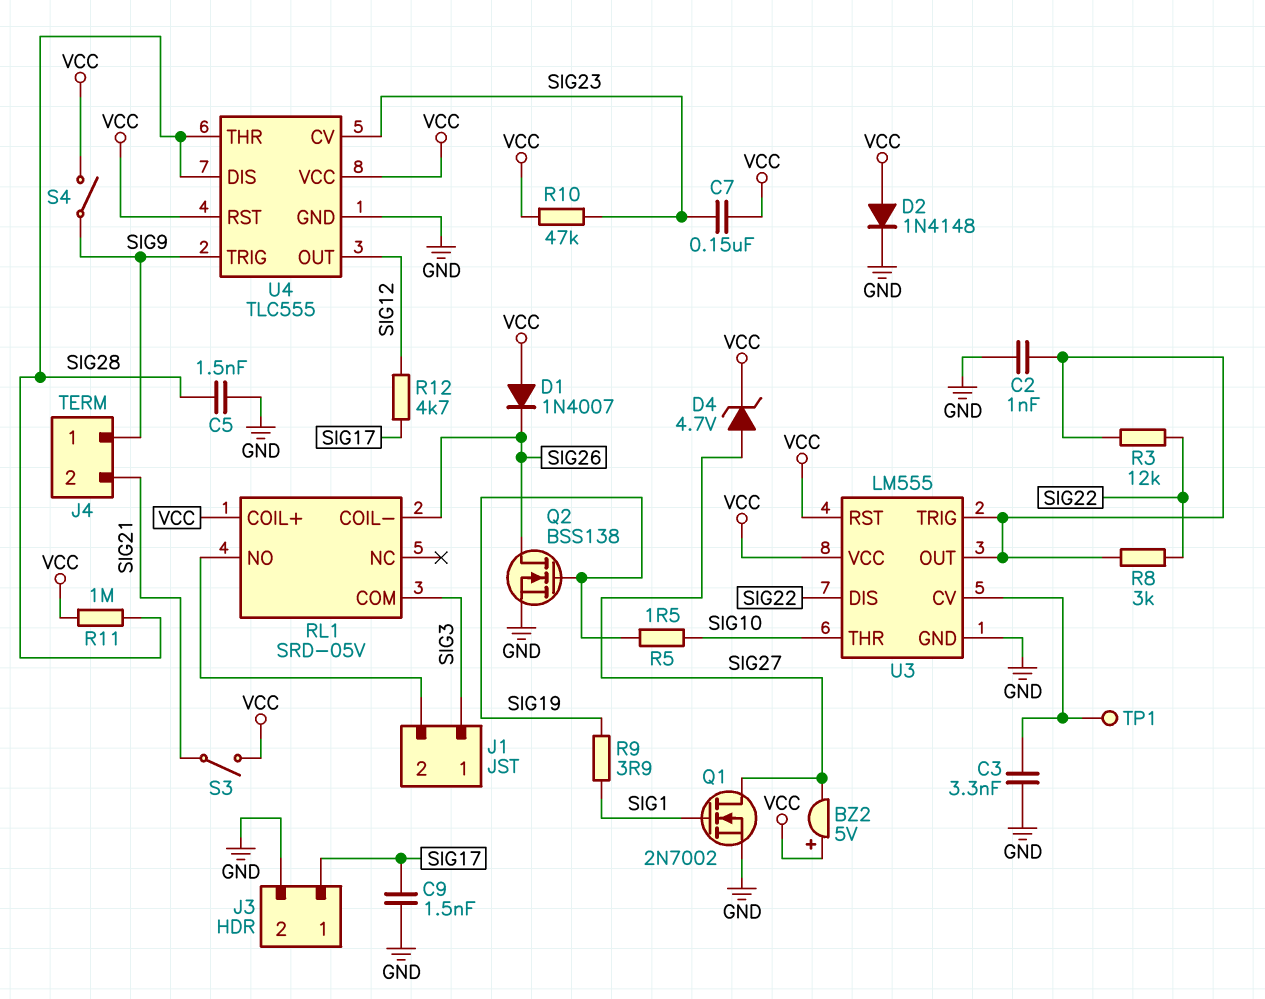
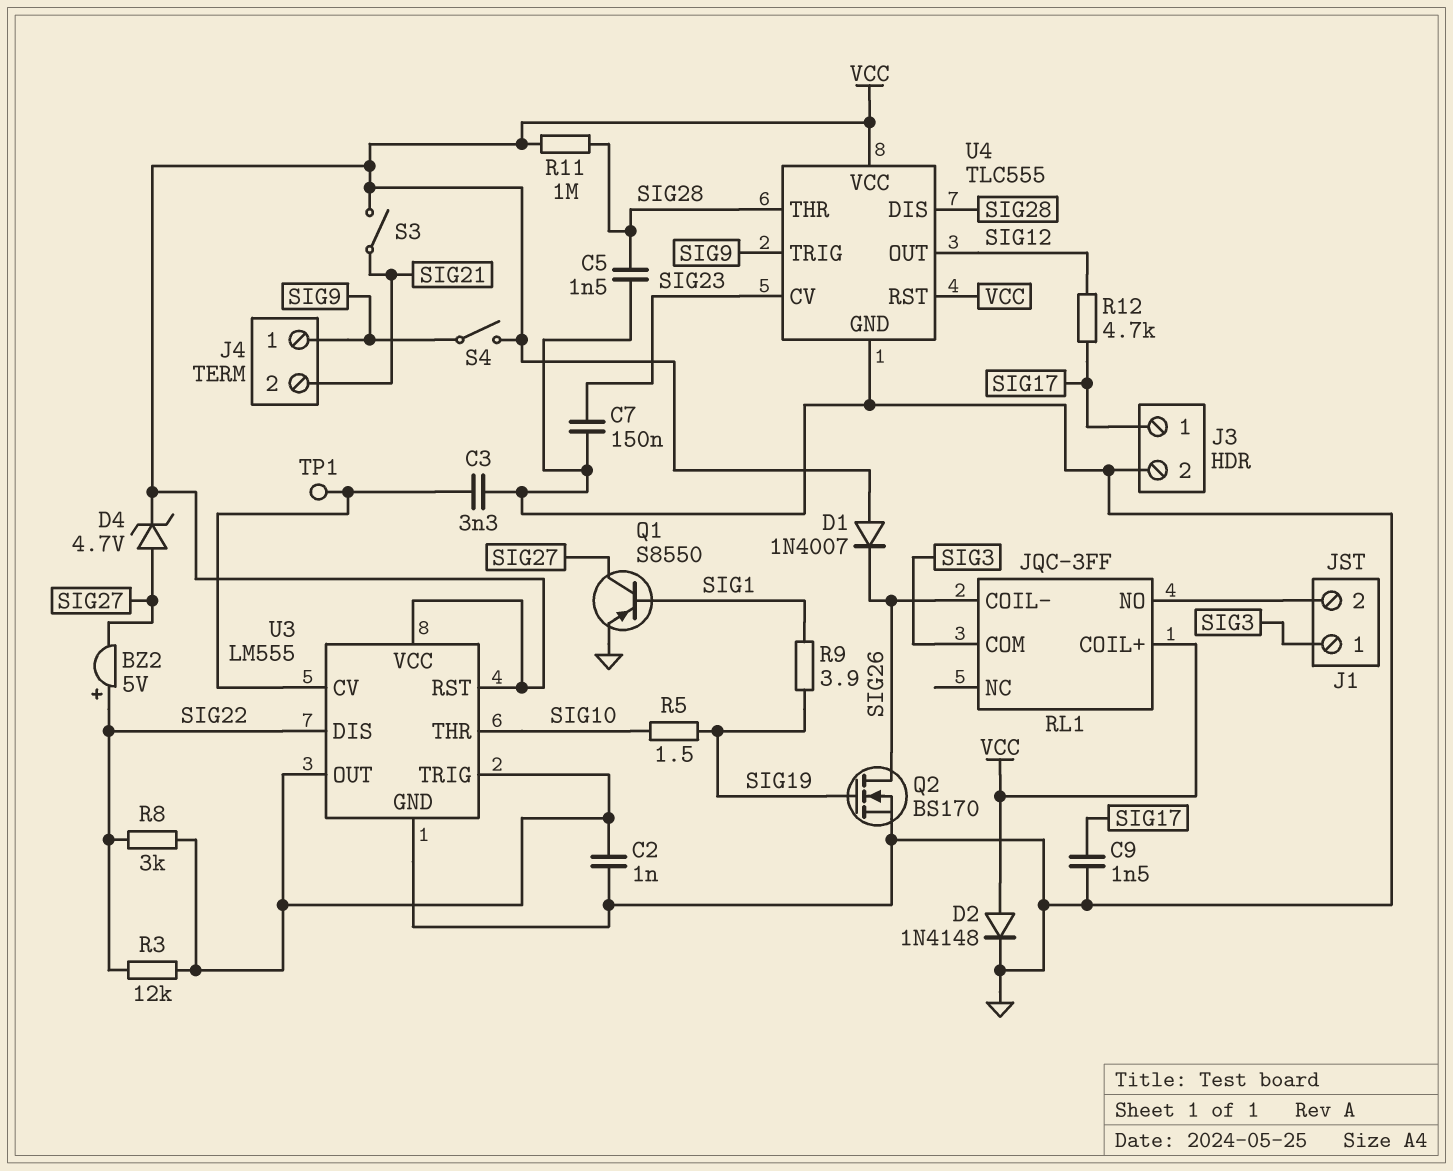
BZ2: buzzer 5V (plus VCC, minus SIG27) -> buzzer 5V (plus SIG22, minus SIG27)
C7: 150nF (SIG23, VCC) -> 150nF (GND, SIG23)
Q1: NMOS 2N7002 (G SIG1, D SIG27, S GND) -> PNP S8550 (B SIG1, C SIG27, E GND)
Q2: NMOS BSS138 (G SIG19, D SIG26, S GND) -> NMOS BS170 (G SIG19, D SIG26, S GND)
R10: 47k (SIG23, VCC) -> none
RL1: SRD-05V -> JQC-3FF

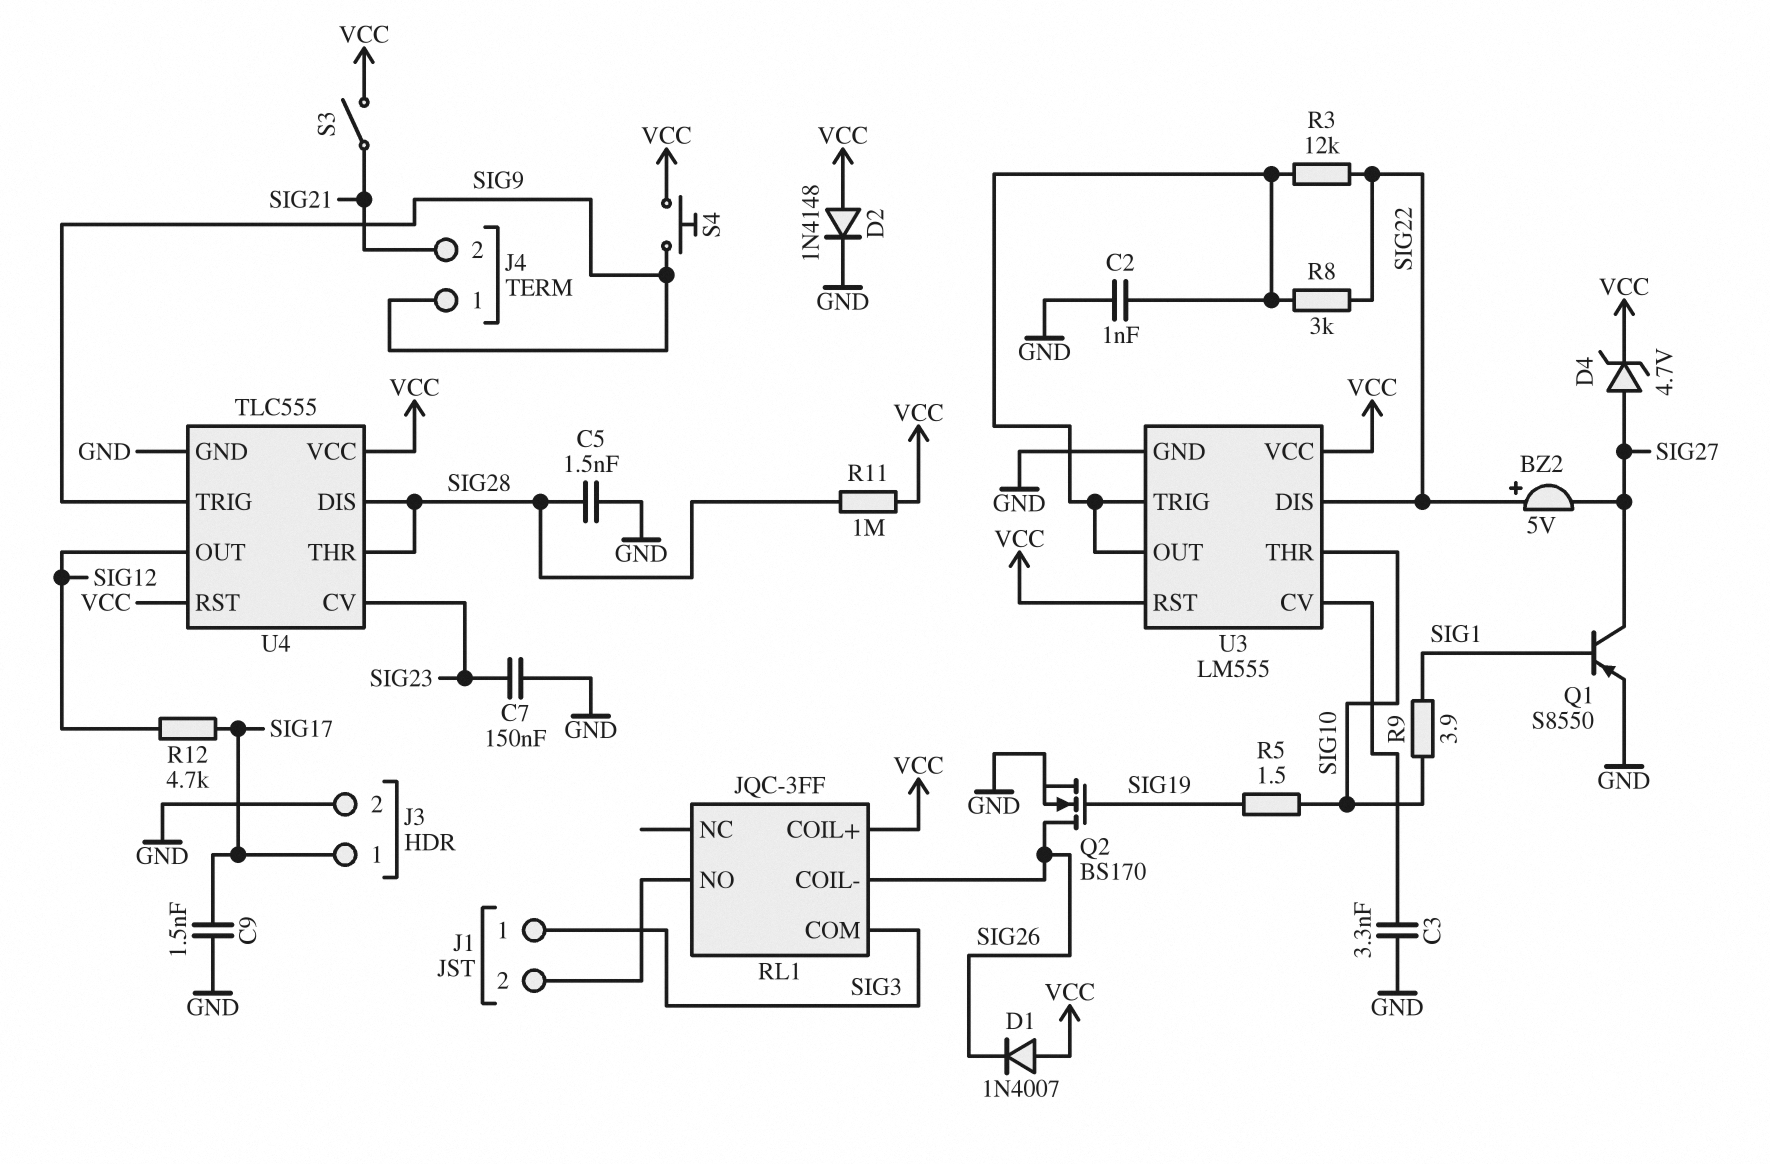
R9: 3.9 (SIG1, SIG19) -> 3.9 (SIG1, SIG10)
S4: switch (SIG9, VCC) -> button (SIG9, VCC)
TP1: test point (U3/CV) -> none

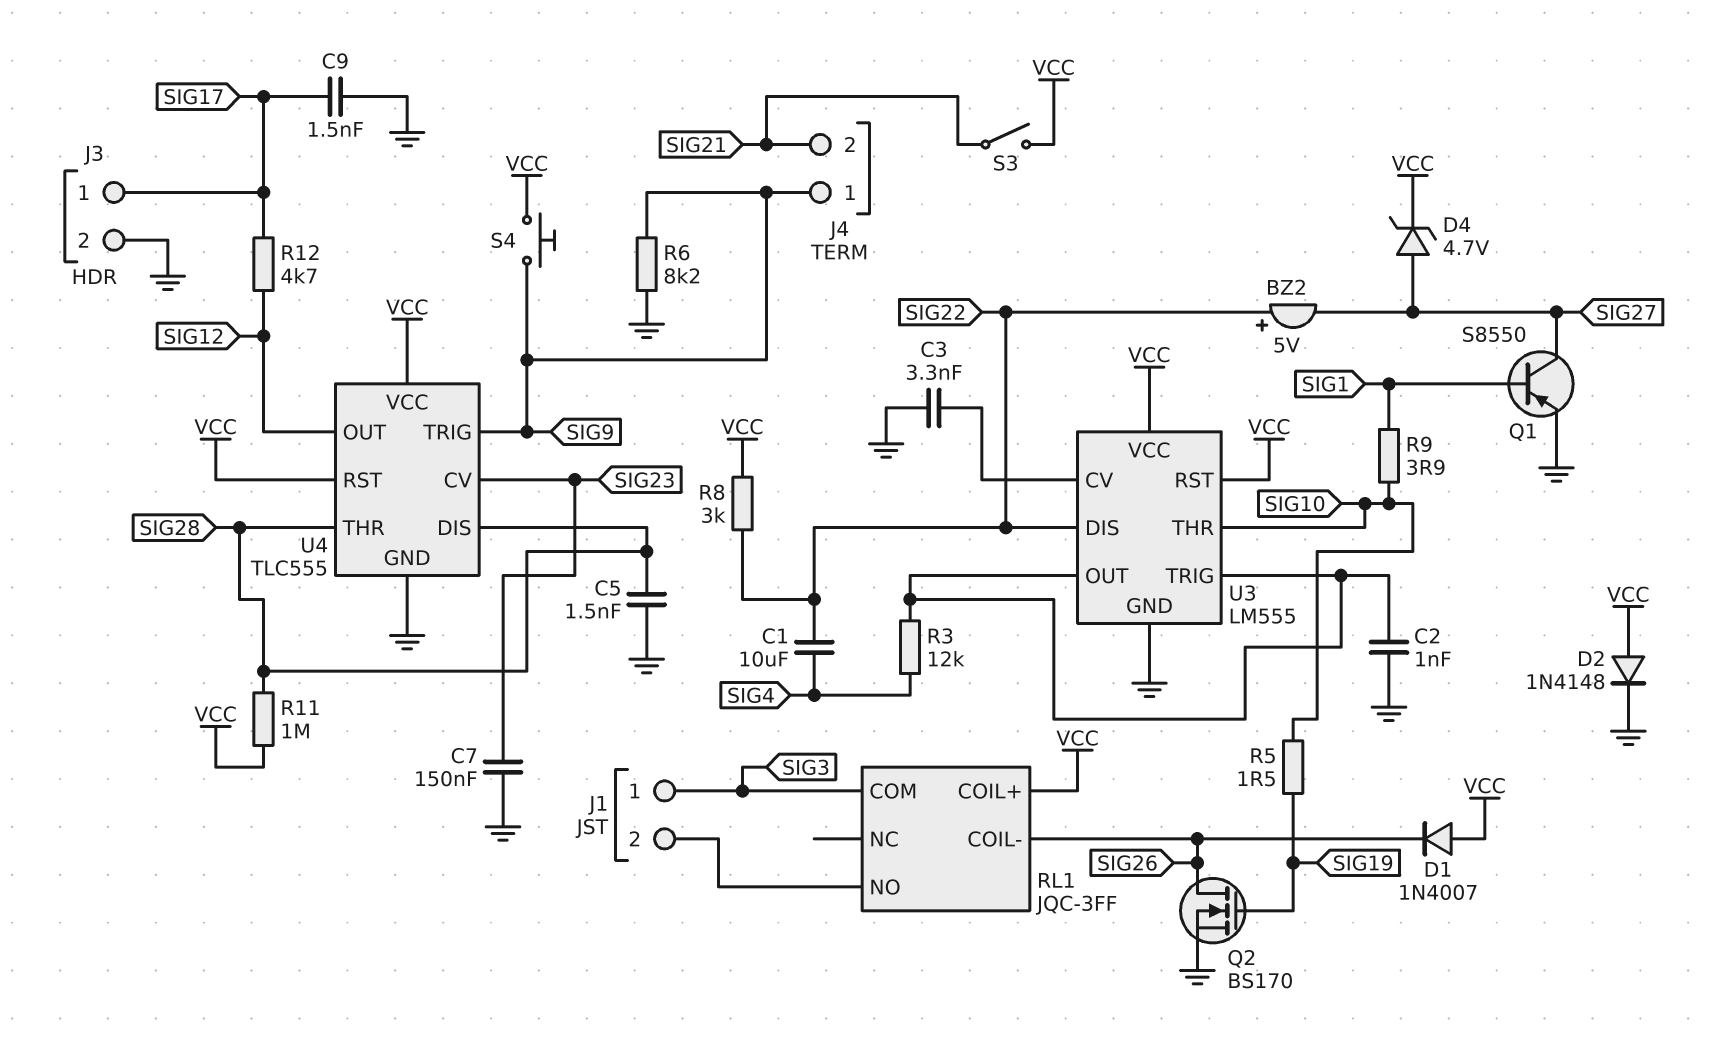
C1: none -> 10uF (SIG4, SIG22)
R3: 12k (SIG22, U3/OUT) -> 12k (SIG4, U3/OUT)
R6: none -> 8.2k (GND, SIG9)
R8: 3k (SIG22, U3/OUT) -> 3k (SIG22, VCC)

